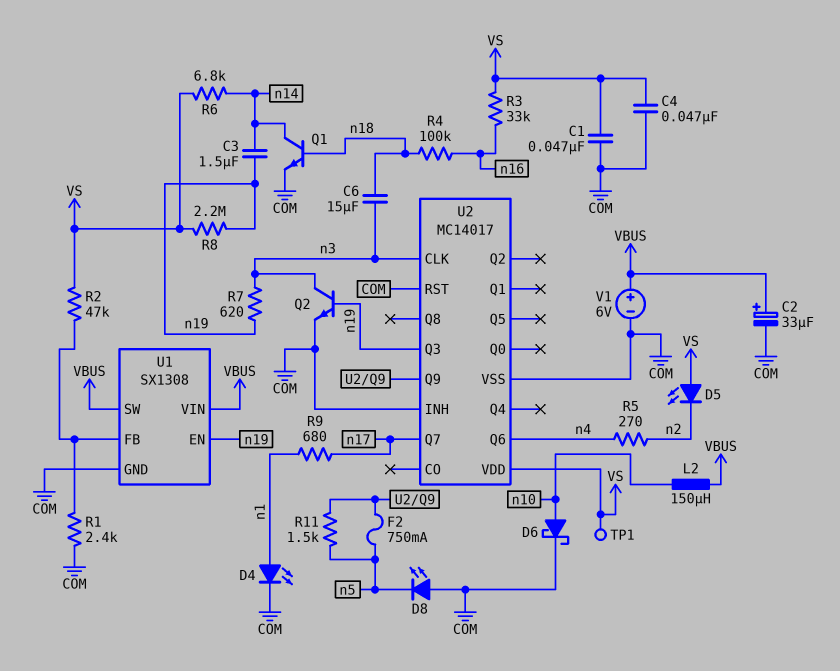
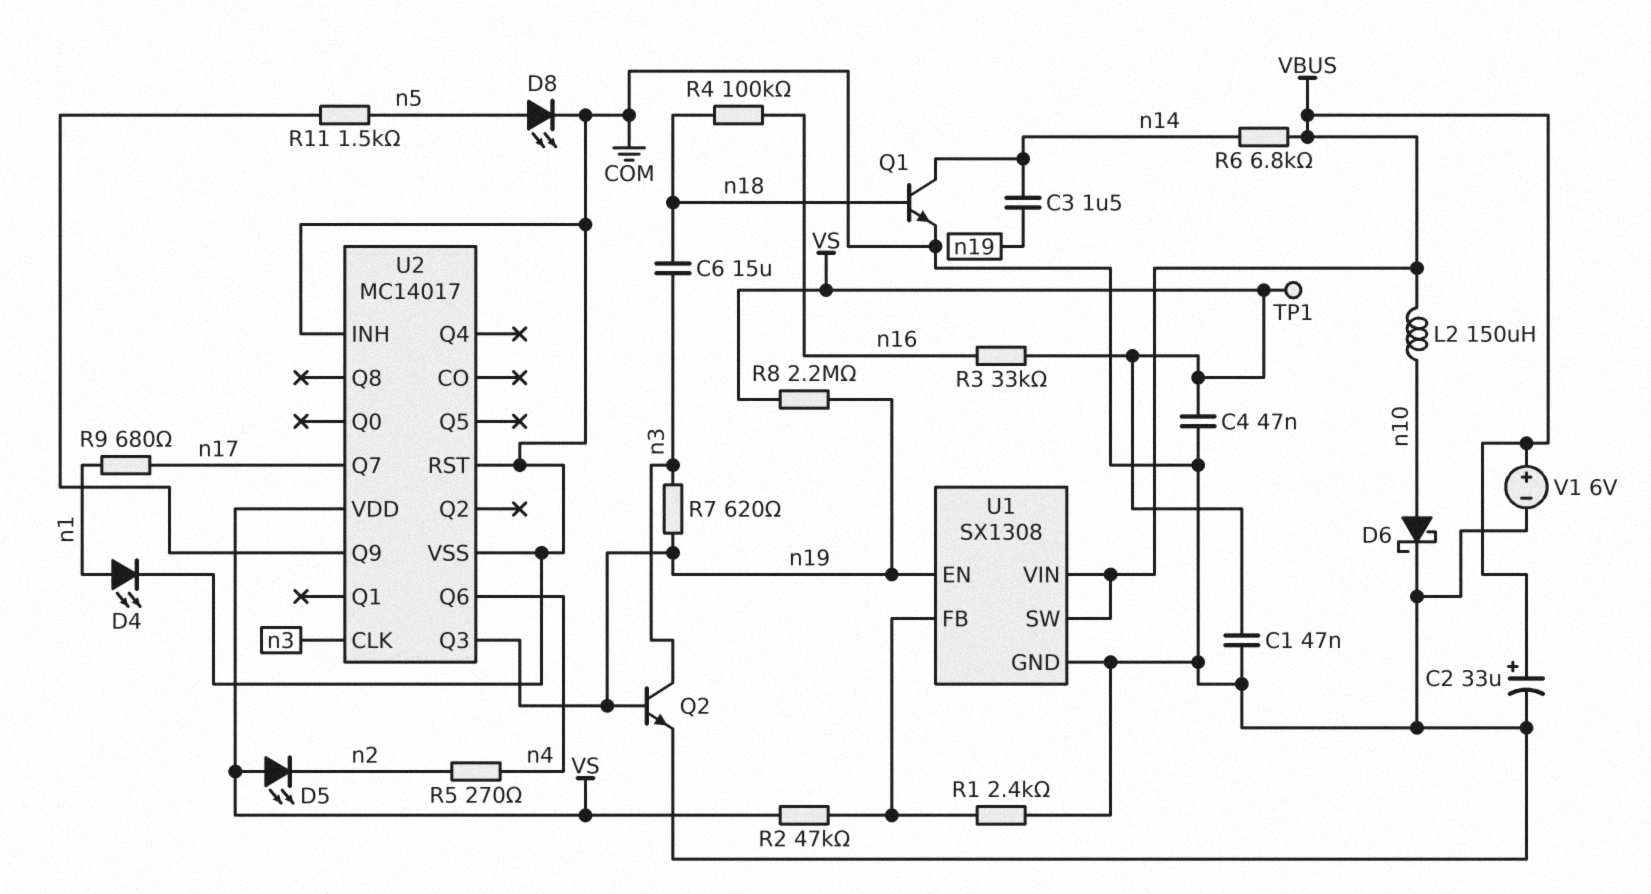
D8: LED (A COM, K n5) -> LED (A n5, K COM)
F2: 750mA (U2/Q9, n5) -> none
R6: 6.8k (VS, n14) -> 6.8k (VBUS, n14)

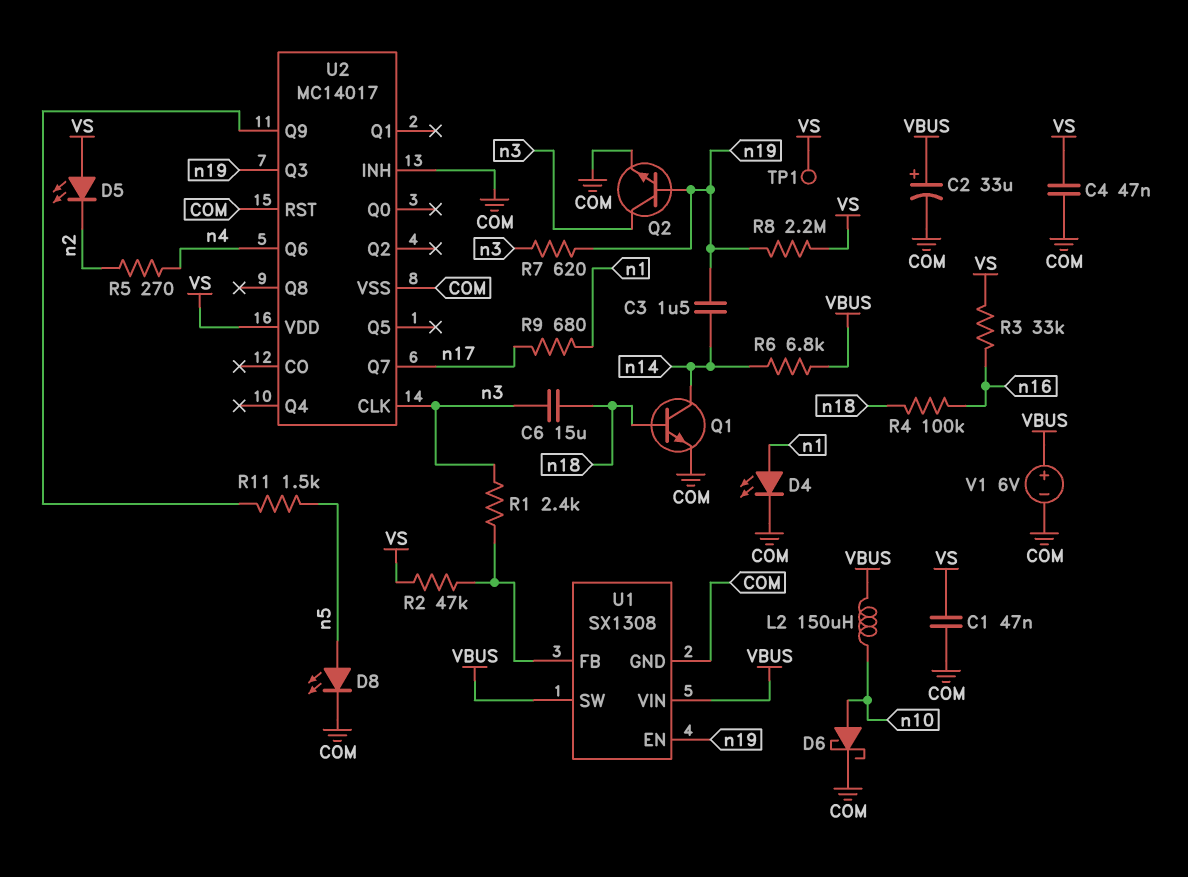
R1: 2.4k (COM, U1/FB) -> 2.4k (U1/FB, n3)

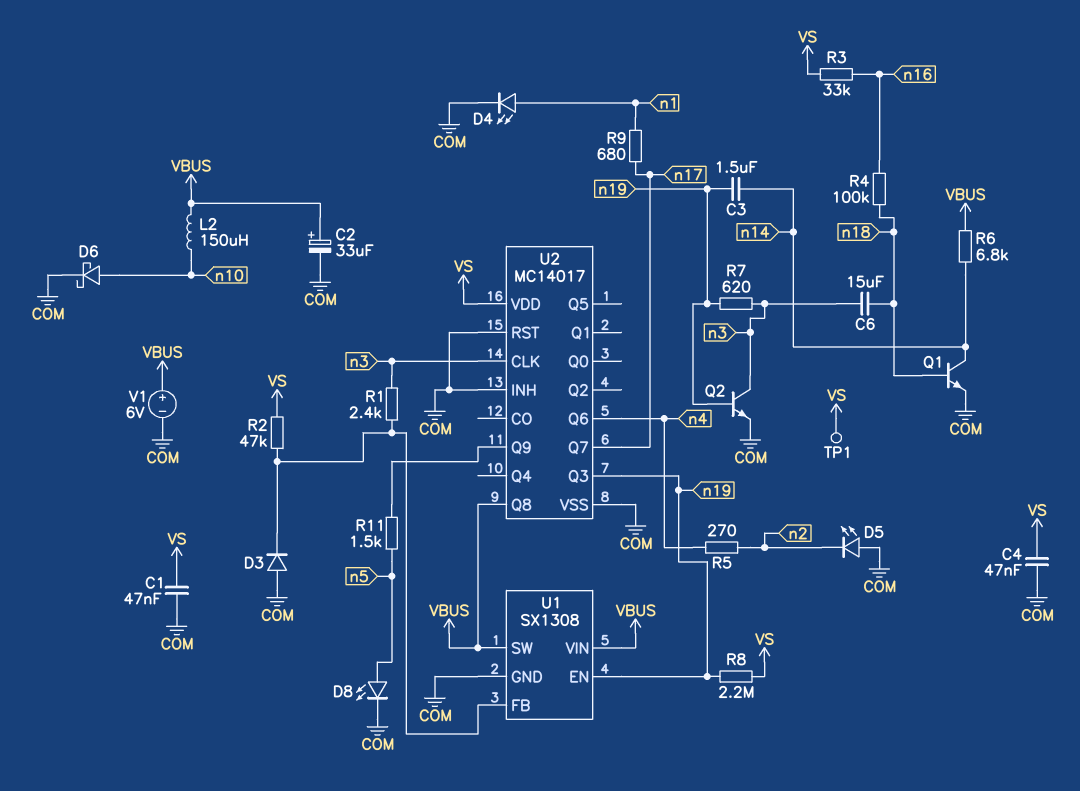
D3: none -> diode (A COM, K U1/FB)
D5: LED (A VS, K n2) -> LED (A COM, K n2)
U2 pin Q8: none -> VBUS

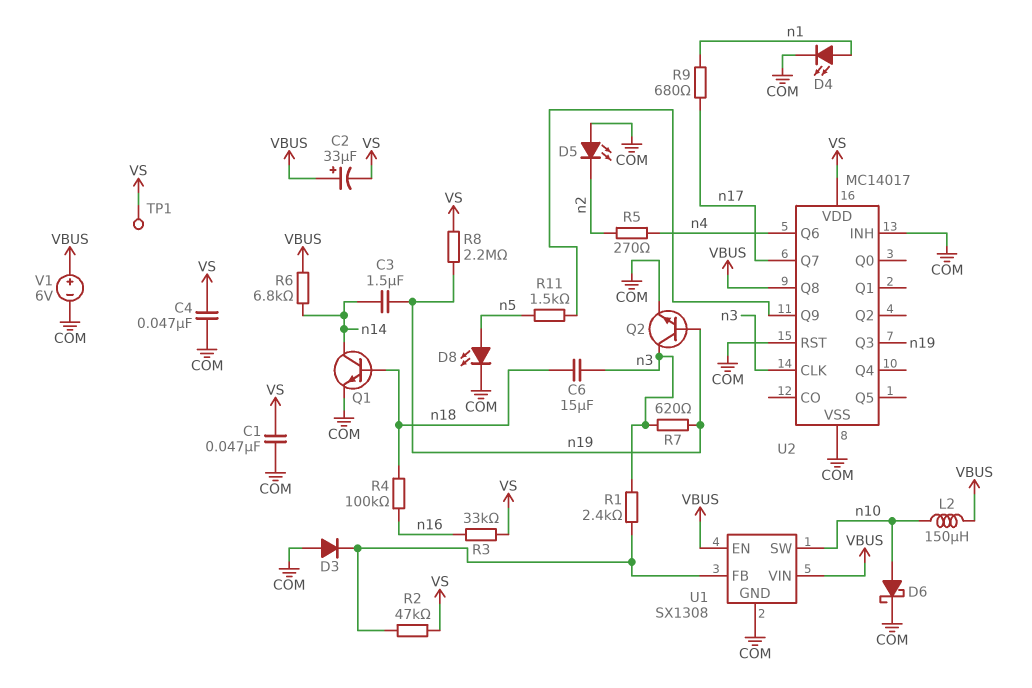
C2: 33uF (plus VBUS, minus COM) -> 33uF (plus VBUS, minus VS)
U1 pin EN: n19 -> VBUS
U1 pin SW: VBUS -> n10

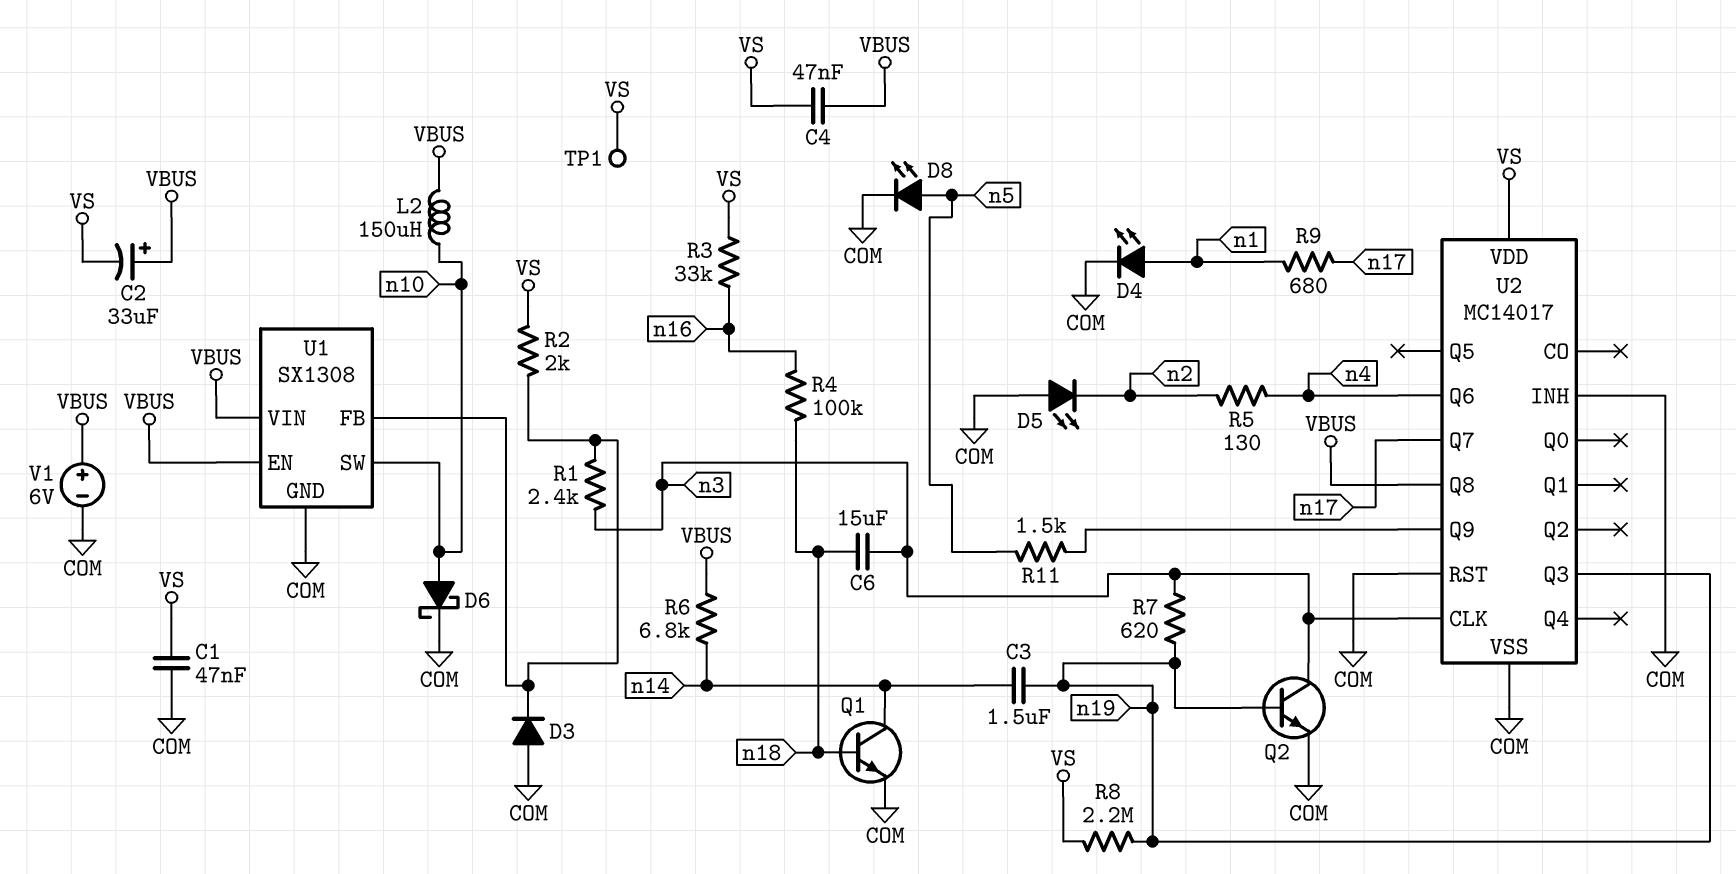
C4: 47nF (COM, VS) -> 47nF (VBUS, VS)
R2: 47k (U1/FB, VS) -> 2k (U1/FB, VS)
R5: 270 (n2, n4) -> 130 (n2, n4)

